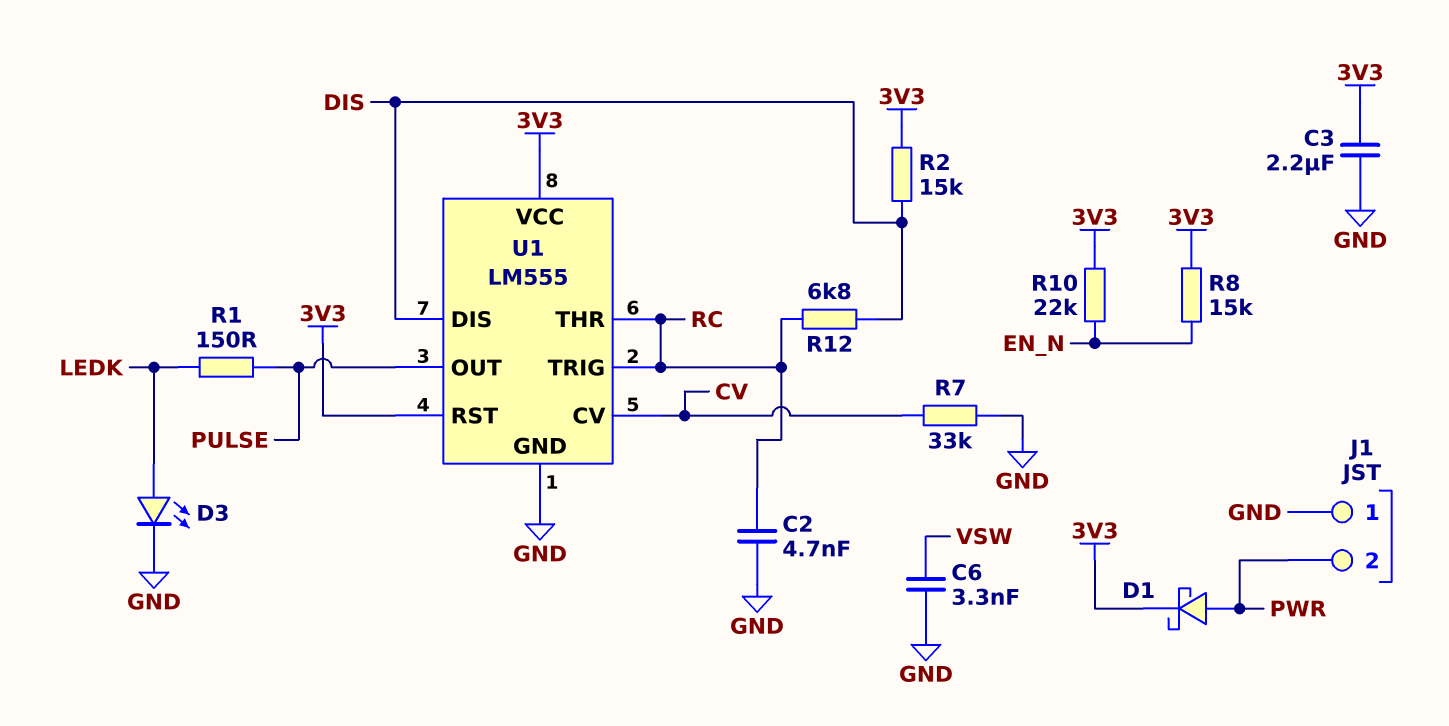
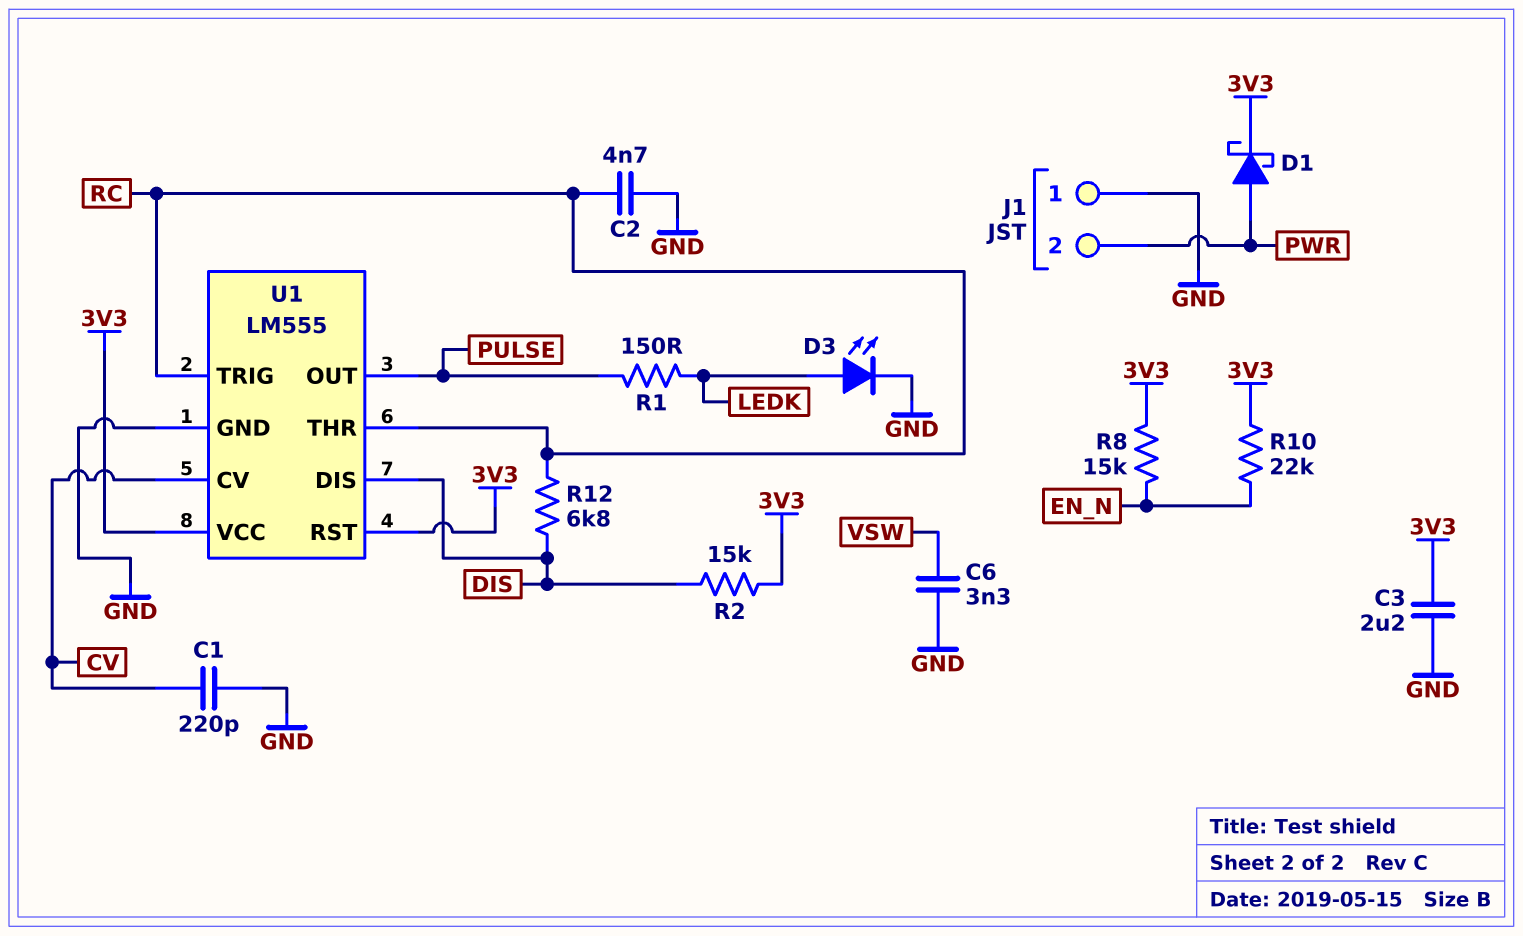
C1: none -> 220pF (CV, GND)
R7: 33k (CV, GND) -> none

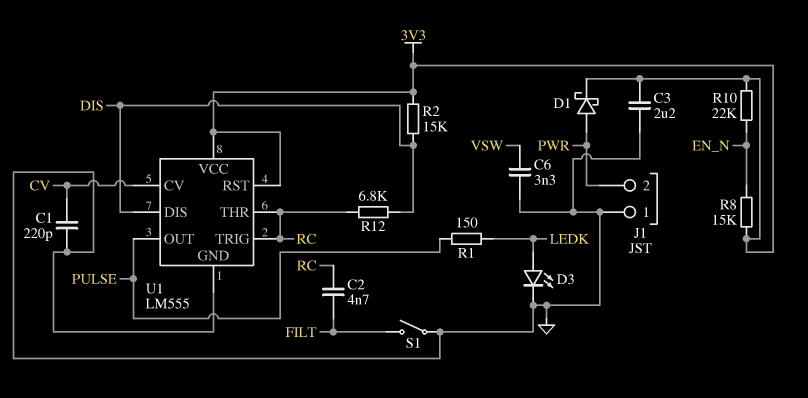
C2: 4.7nF (GND, RC) -> 4.7nF (FILT, RC)
S1: none -> switch (FILT, GND)

